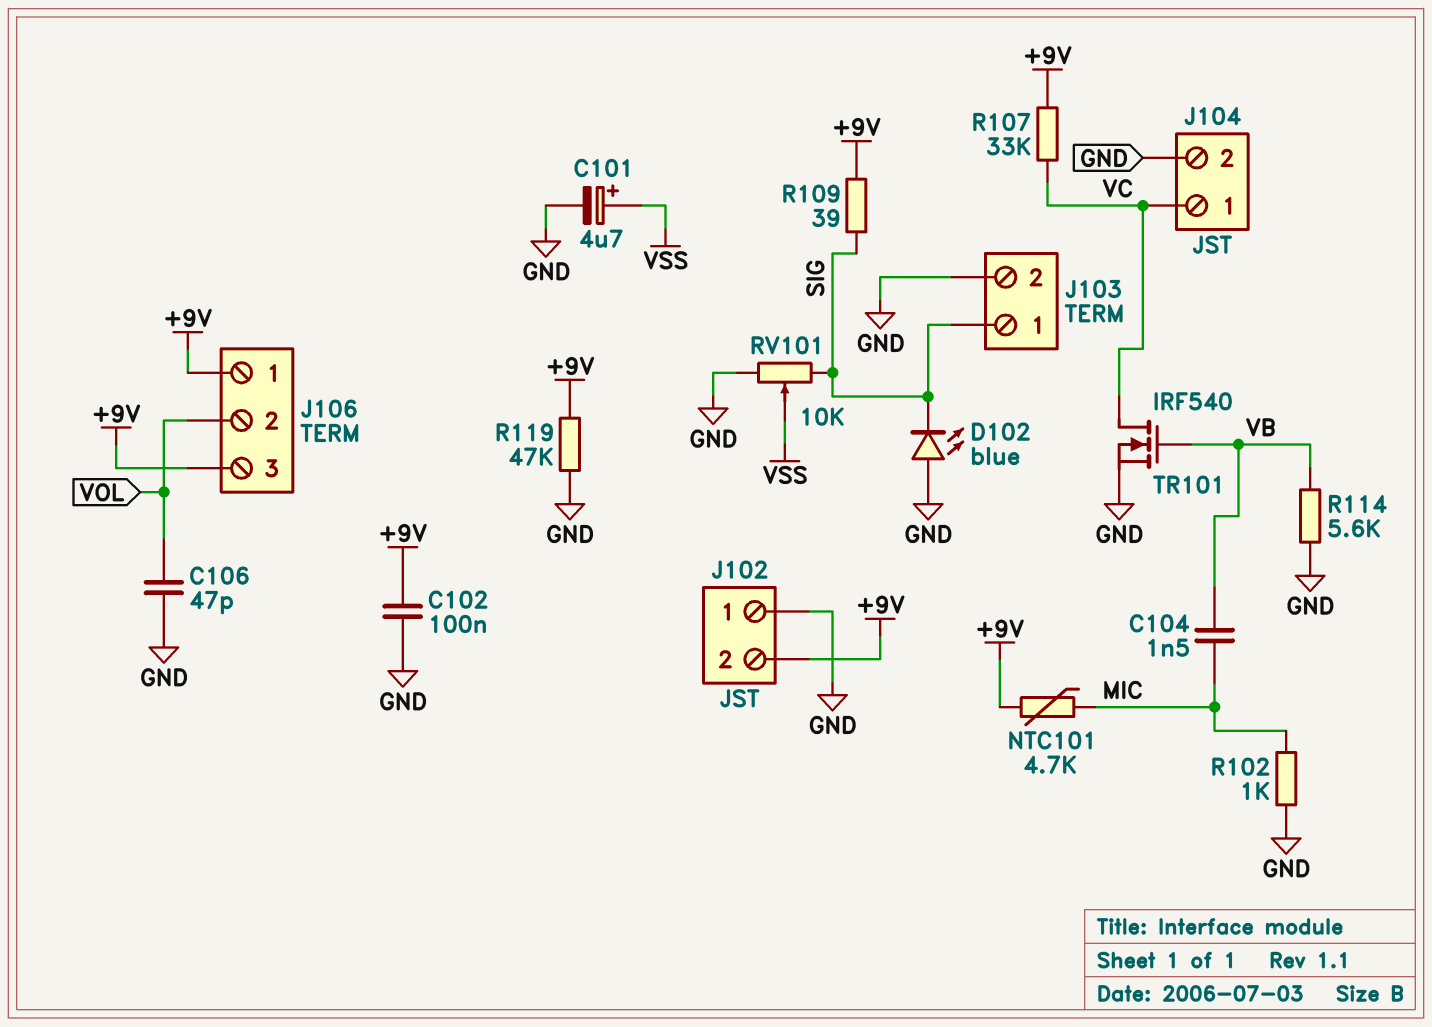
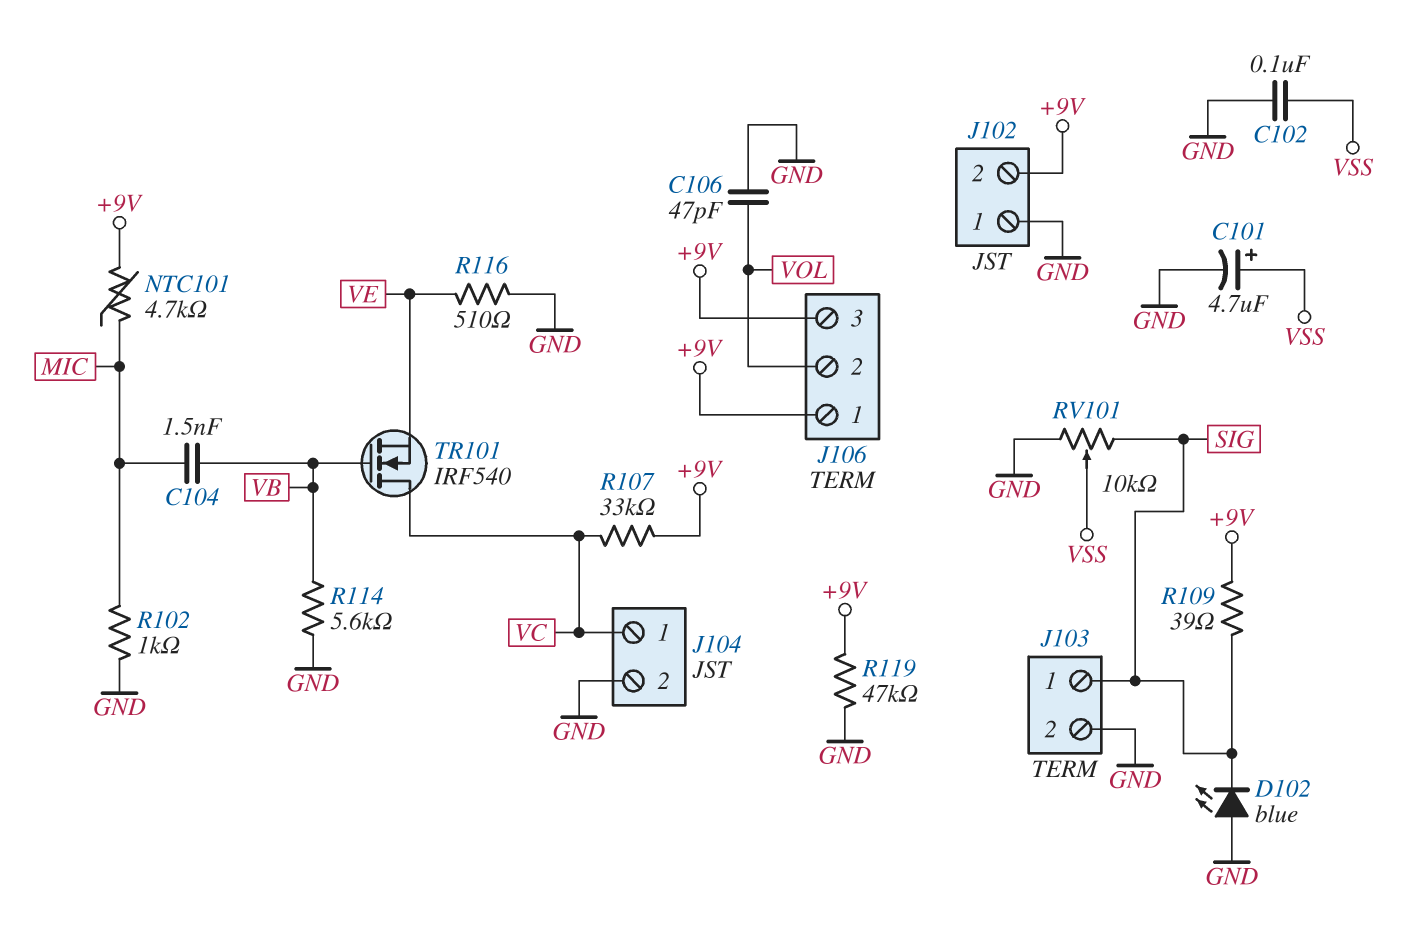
C102: 100nF (+9V, GND) -> 100nF (GND, VSS)
R116: none -> 510 (GND, VE)
TR101: NMOS IRF540 (G VB, D VC, S GND) -> NMOS IRF540 (G VB, D VC, S VE)

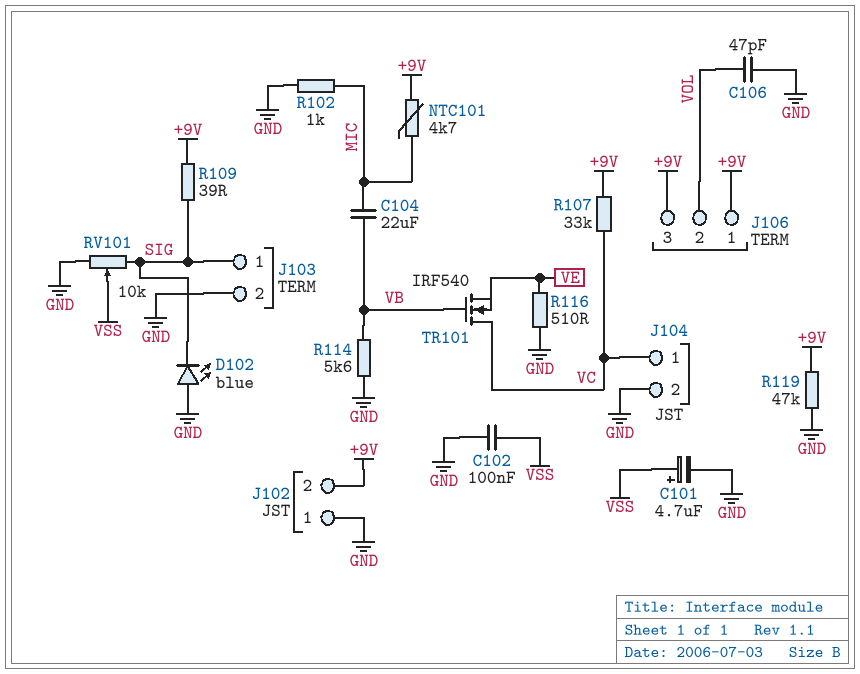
C104: 1.5nF (MIC, VB) -> 22uF (MIC, VB)

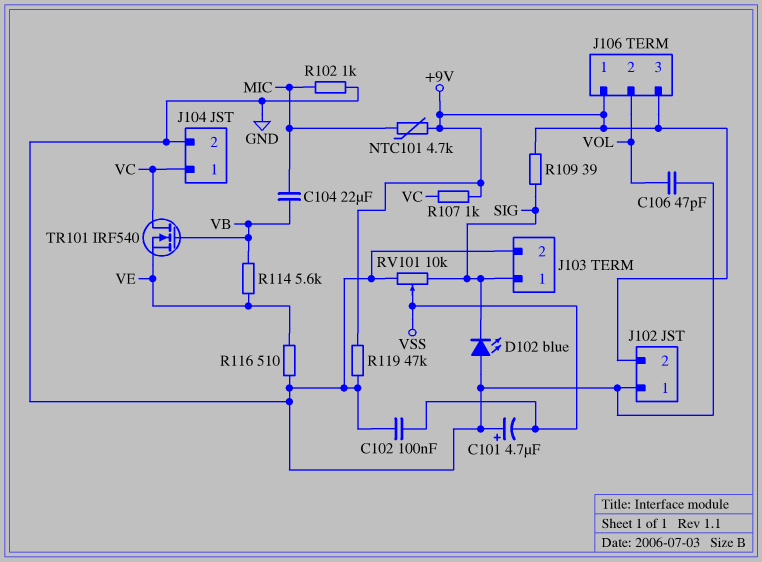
C101: 4.7uF (plus VSS, minus GND) -> 4.7uF (plus GND, minus VSS)
R107: 33k (+9V, VC) -> 1k (+9V, VC)
R114: 5.6k (GND, VB) -> 5.6k (VB, VE)

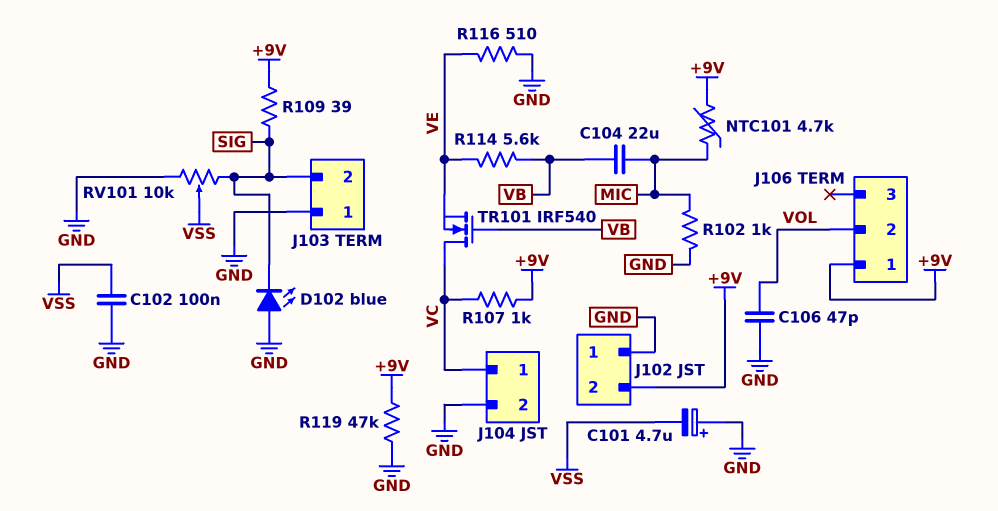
J103 pin 1: SIG -> GND
J103 pin 2: GND -> SIG
J106 pin 3: +9V -> none

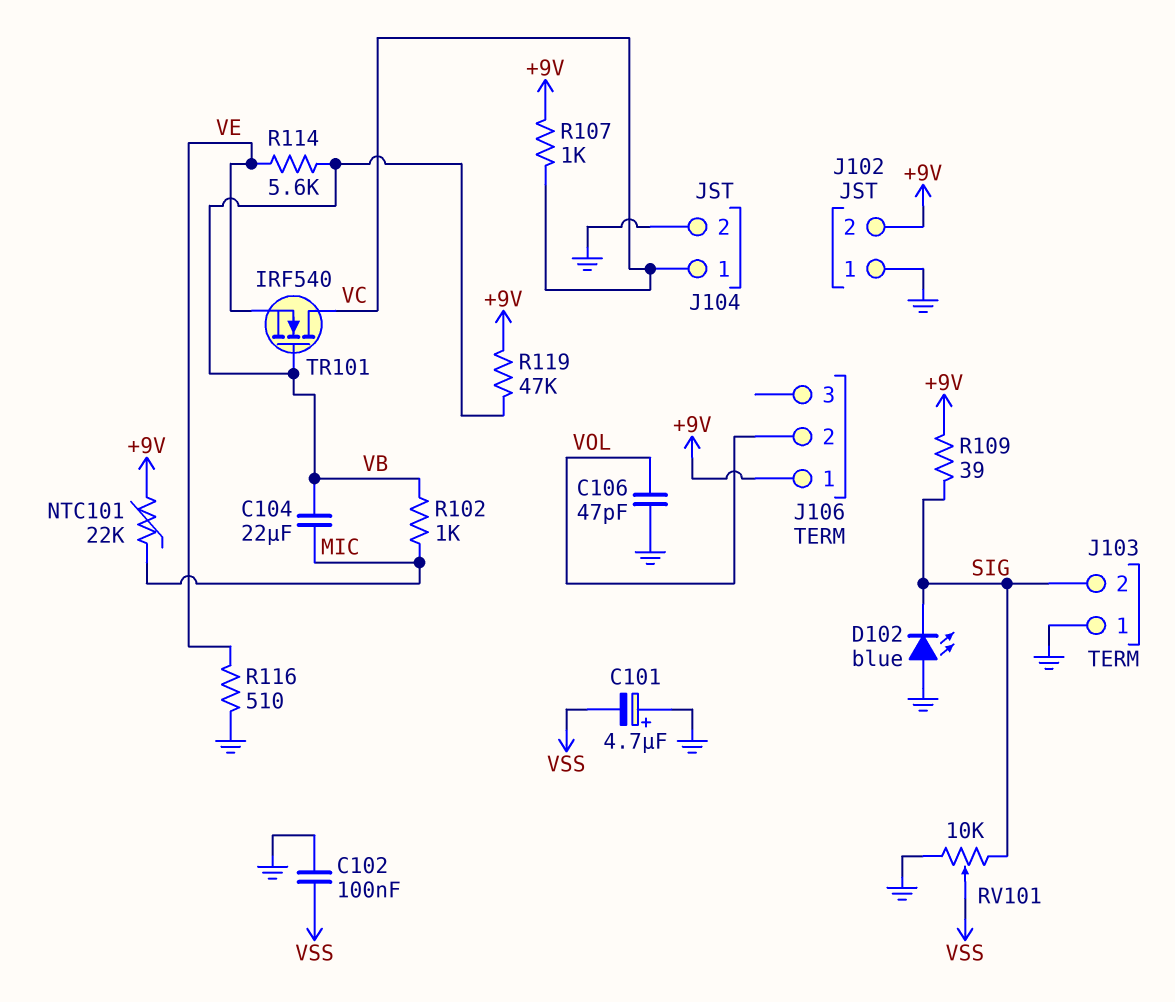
NTC101: 4.7k (+9V, MIC) -> 22k (+9V, MIC)
R102: 1k (GND, MIC) -> 1k (MIC, VB)
R119: 47k (+9V, GND) -> 47k (+9V, VB)

